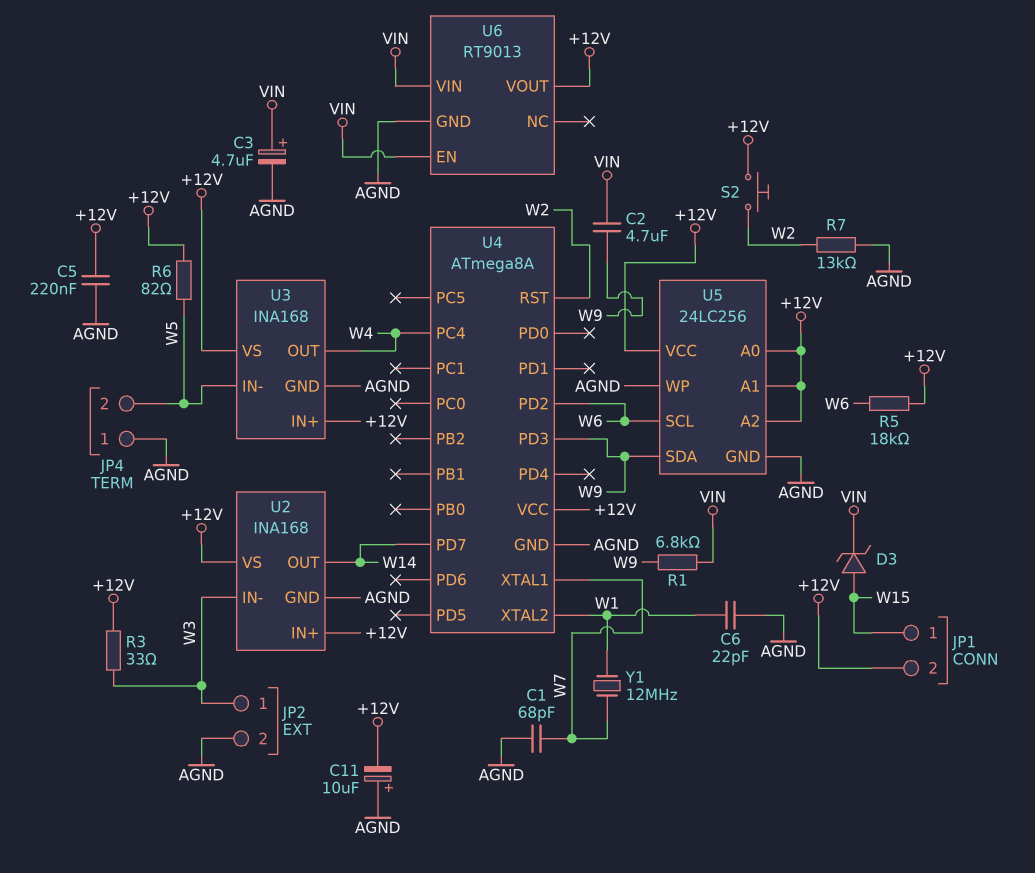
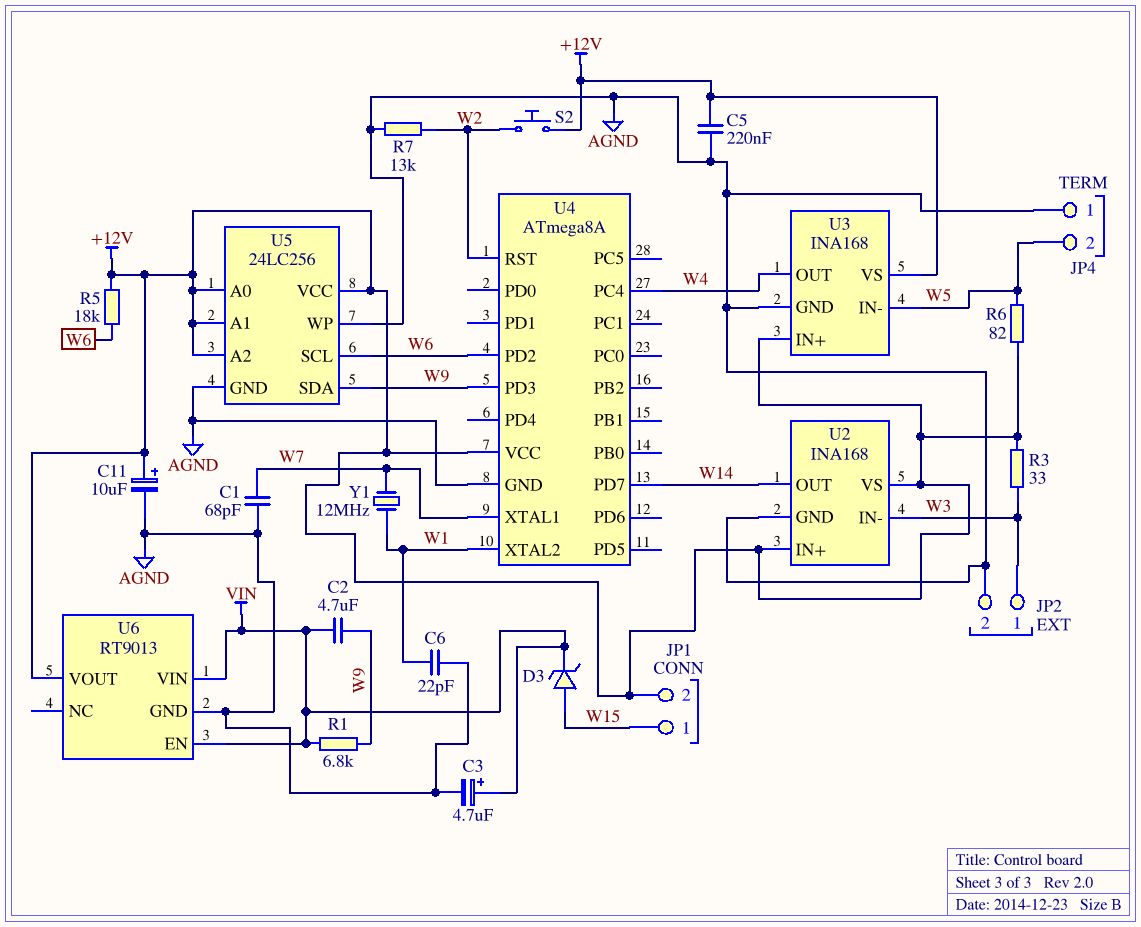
C11: 10uF (plus AGND, minus +12V) -> 10uF (plus +12V, minus AGND)

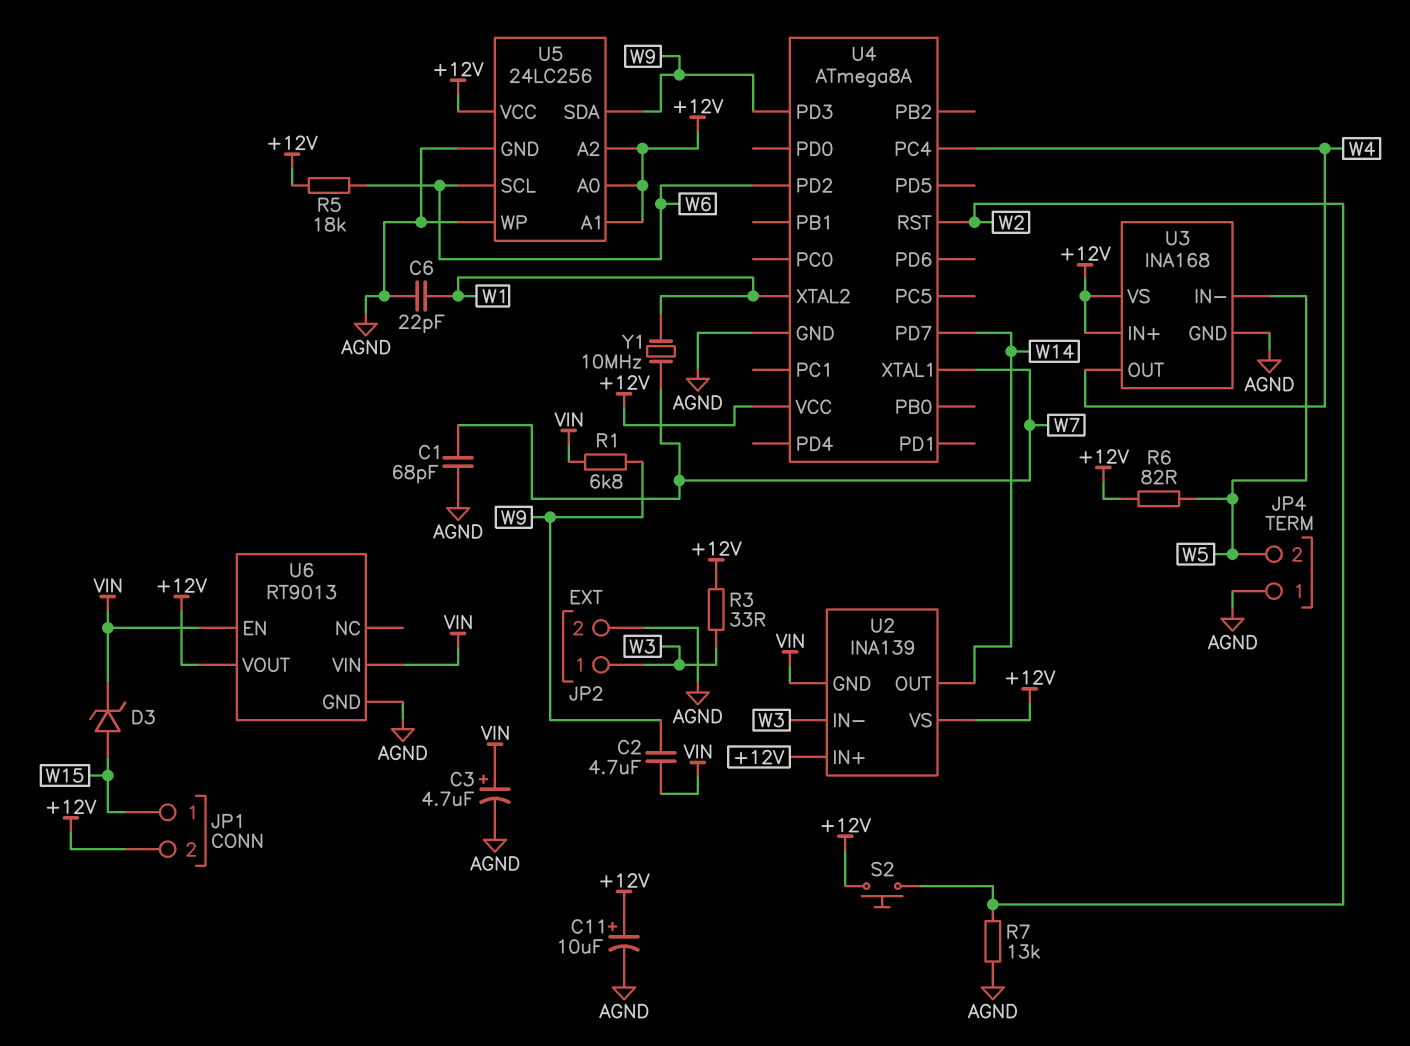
C5: 220nF (+12V, AGND) -> none
U2: INA168 -> INA139
U2 pin GND: AGND -> VIN
Y1: 12MHz (W1, W7) -> 10MHz (W1, W7)

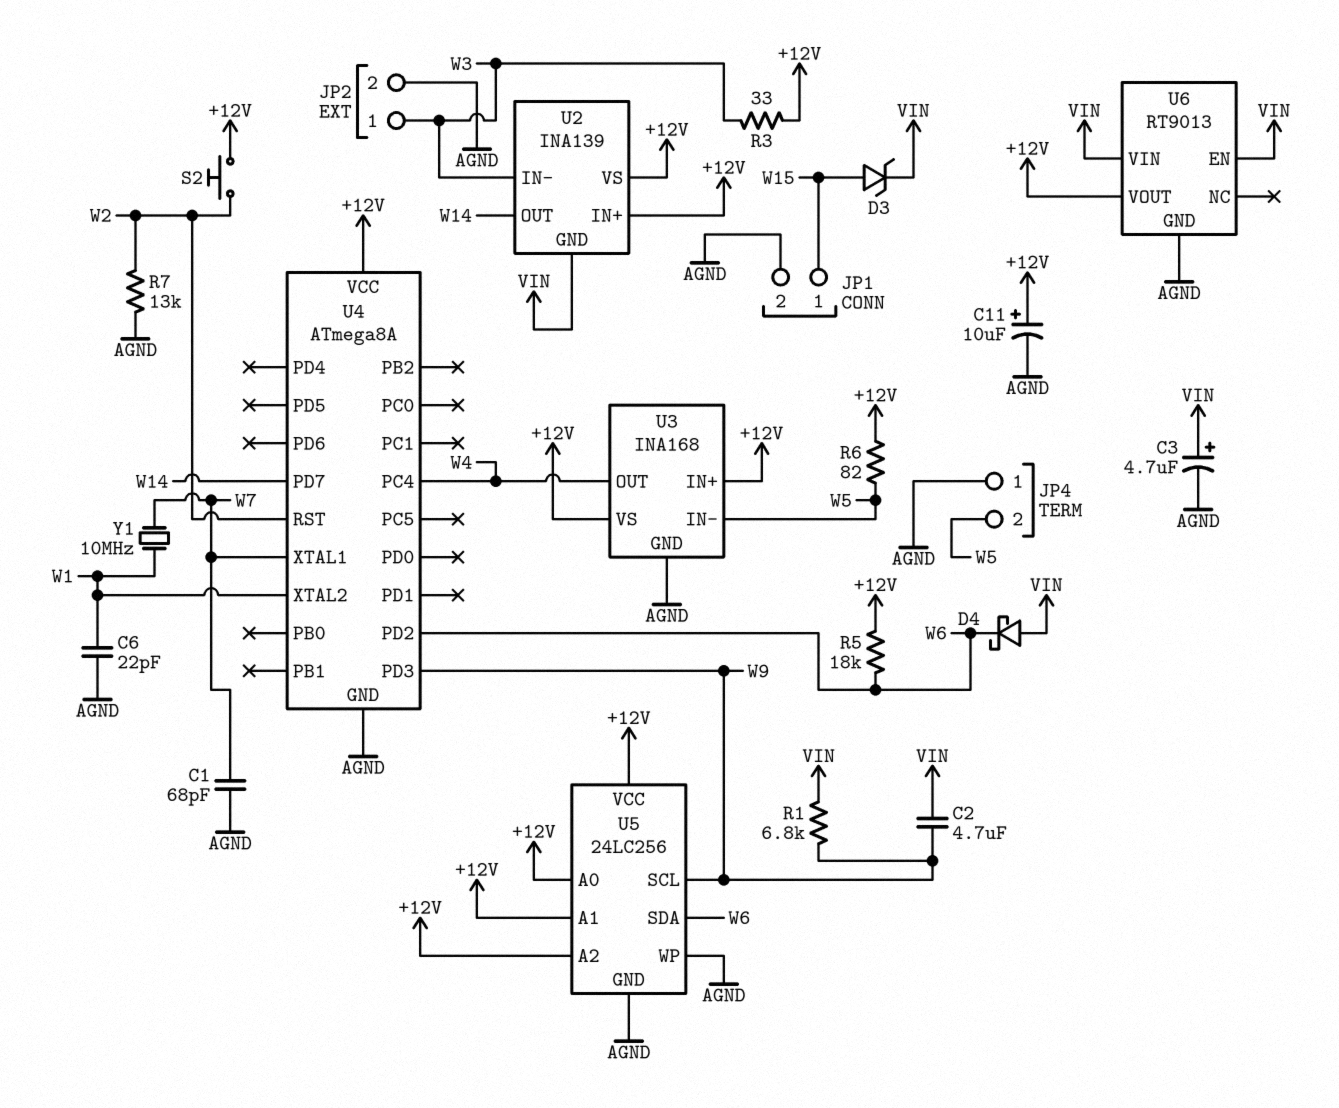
D4: none -> schottky (A VIN, K W6)
JP1 pin 2: +12V -> AGND
U5 pin SCL: W6 -> W9
U5 pin SDA: W9 -> W6

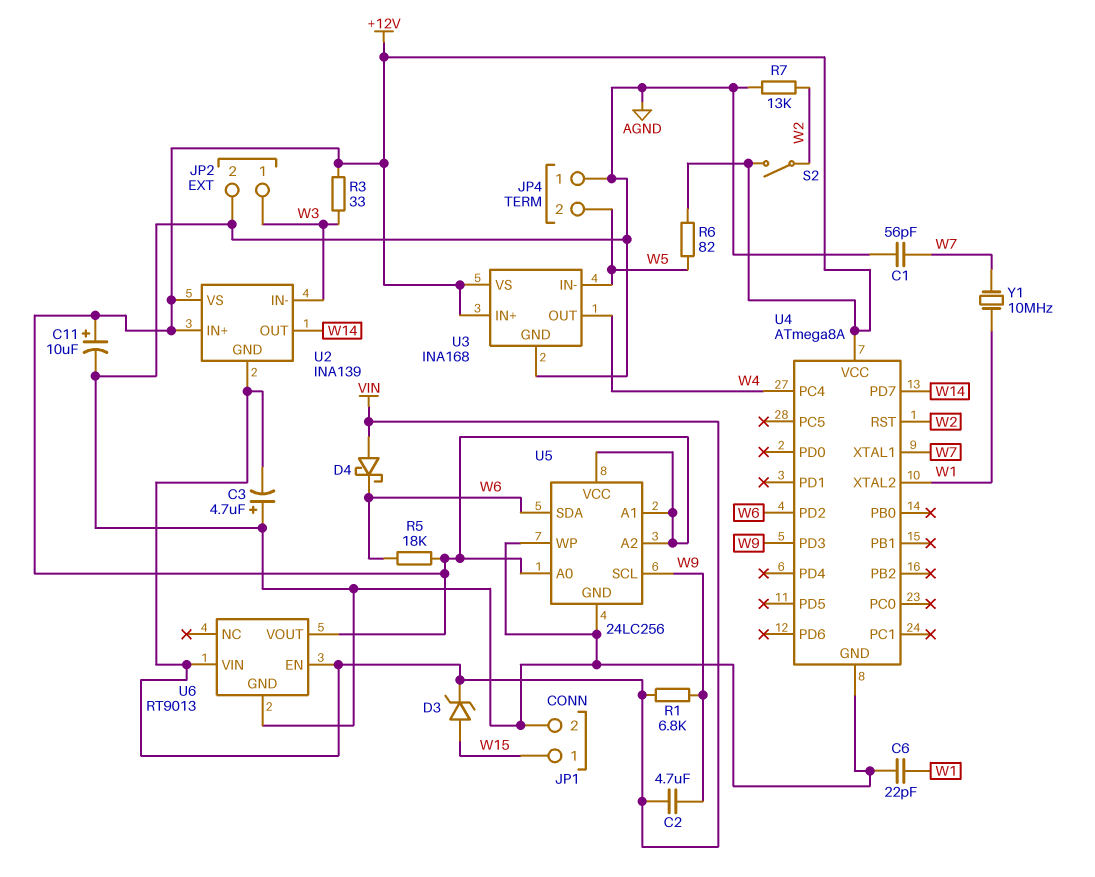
C1: 68pF (AGND, W7) -> 56pF (AGND, W7)
C3: 4.7uF (plus VIN, minus AGND) -> 4.7uF (plus AGND, minus VIN)
S2: button (+12V, W2) -> switch (+12V, W2)

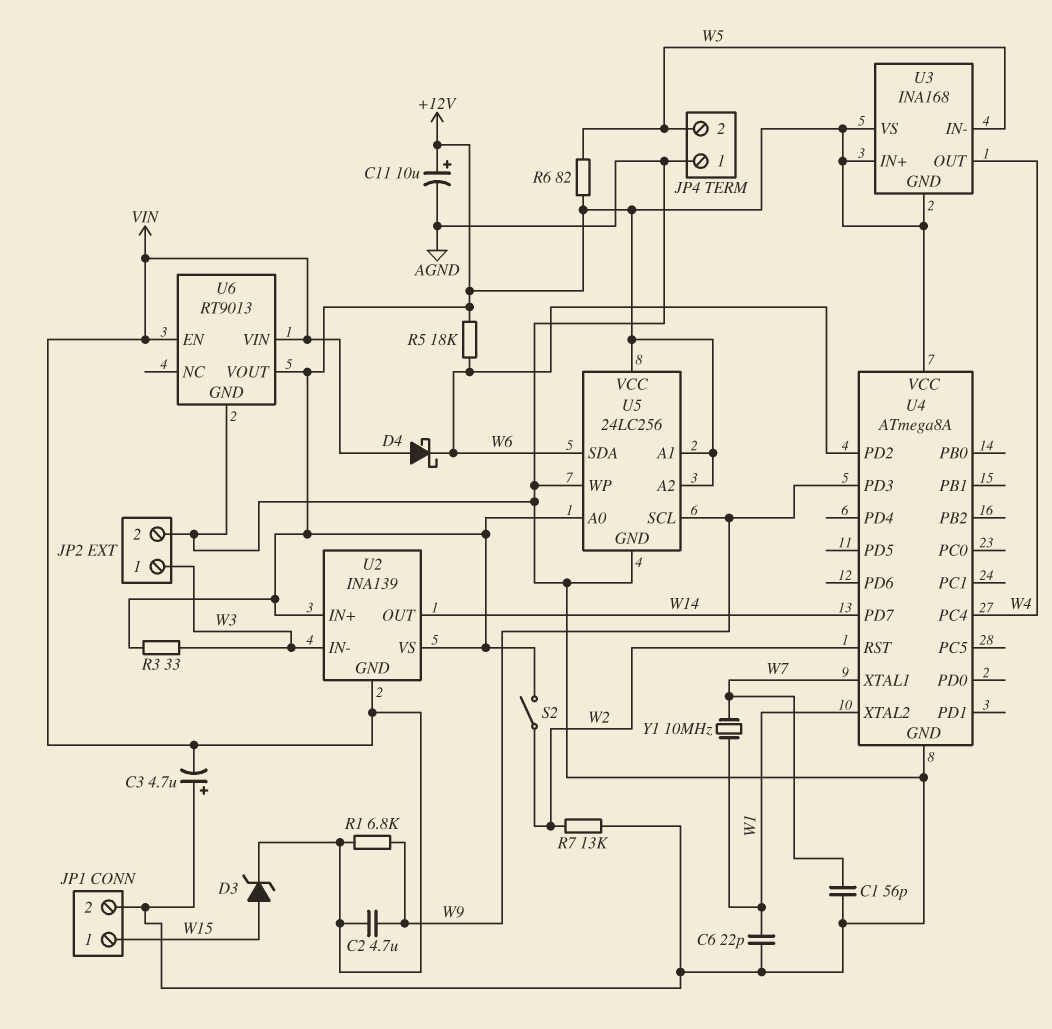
U3 pin GND: AGND -> +12V

